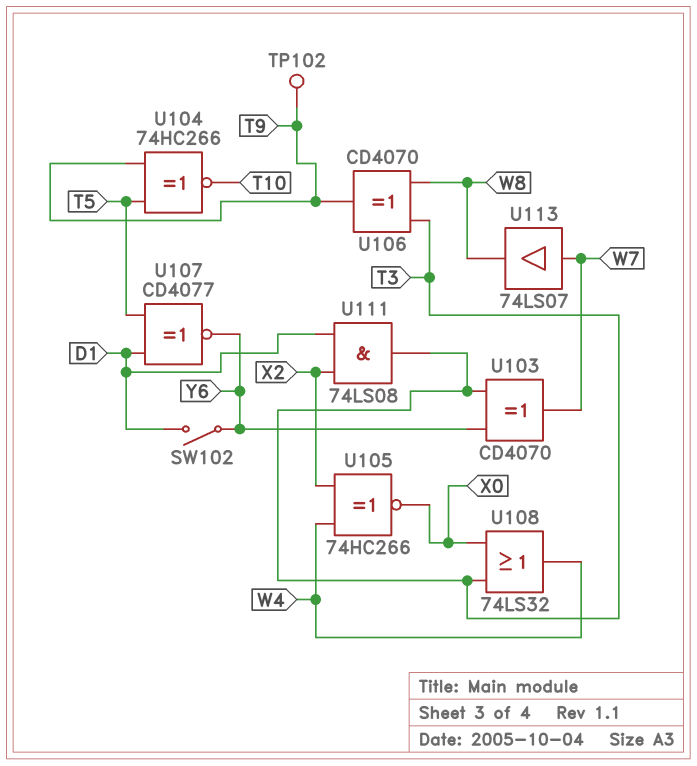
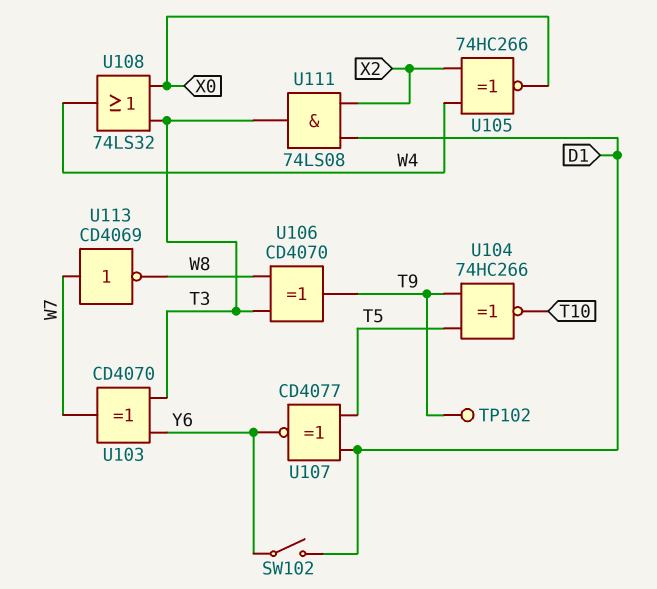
U113: buffer 74LS07 (in W7, out W8) -> NOT CD4069 (in W7, out W8)

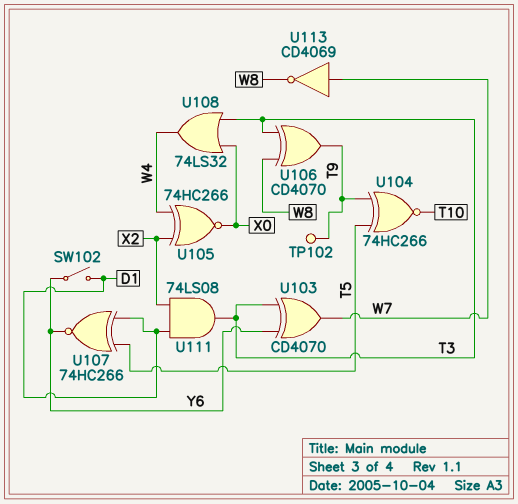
U107: XNOR CD4077 (in D1, in T5, out Y6) -> XNOR 74HC266 (in D1, in T5, out Y6)

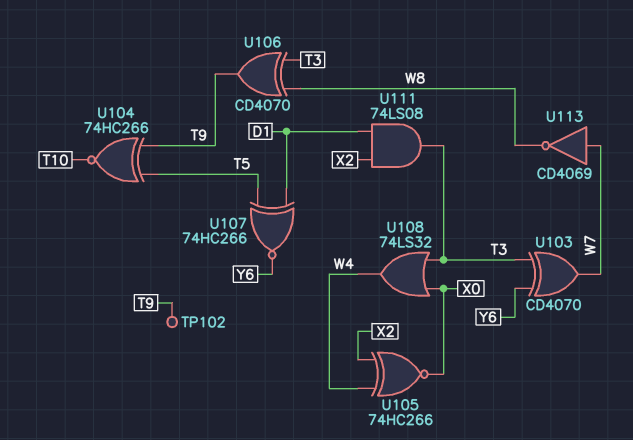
SW102: switch (D1, Y6) -> none

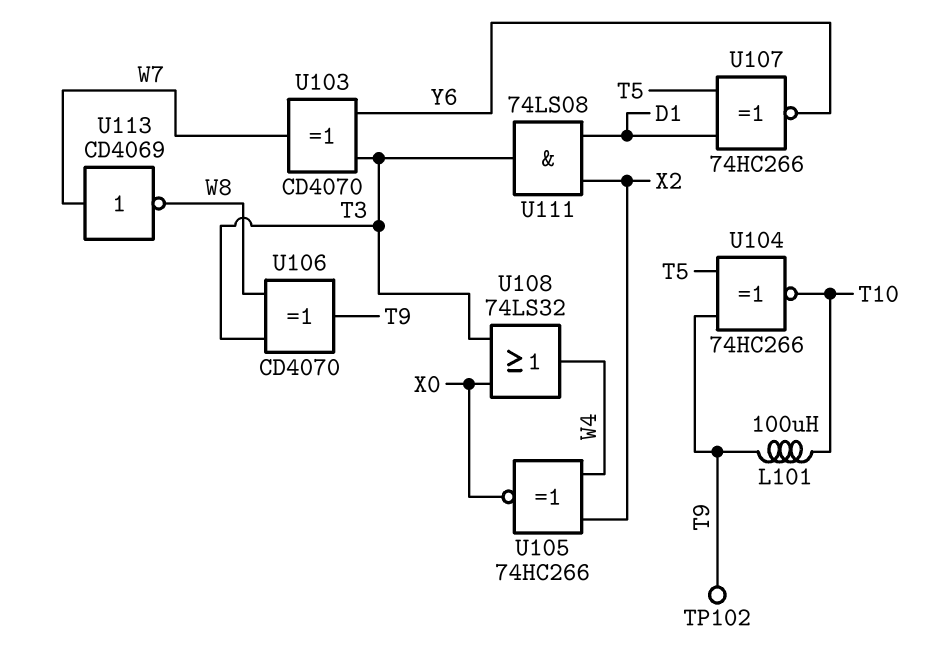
L101: none -> 100uH (T9, T10)

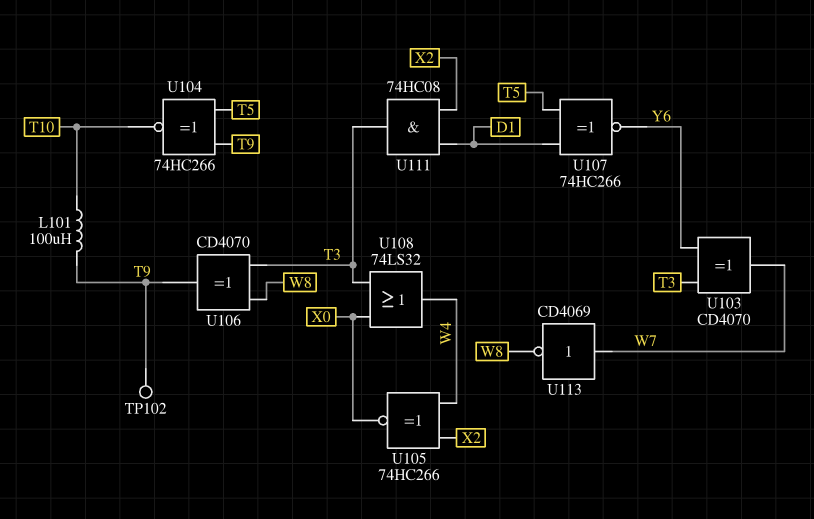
U111: AND 74LS08 (in D1, in X2, out T3) -> AND 74HC08 (in D1, in X2, out T3)

